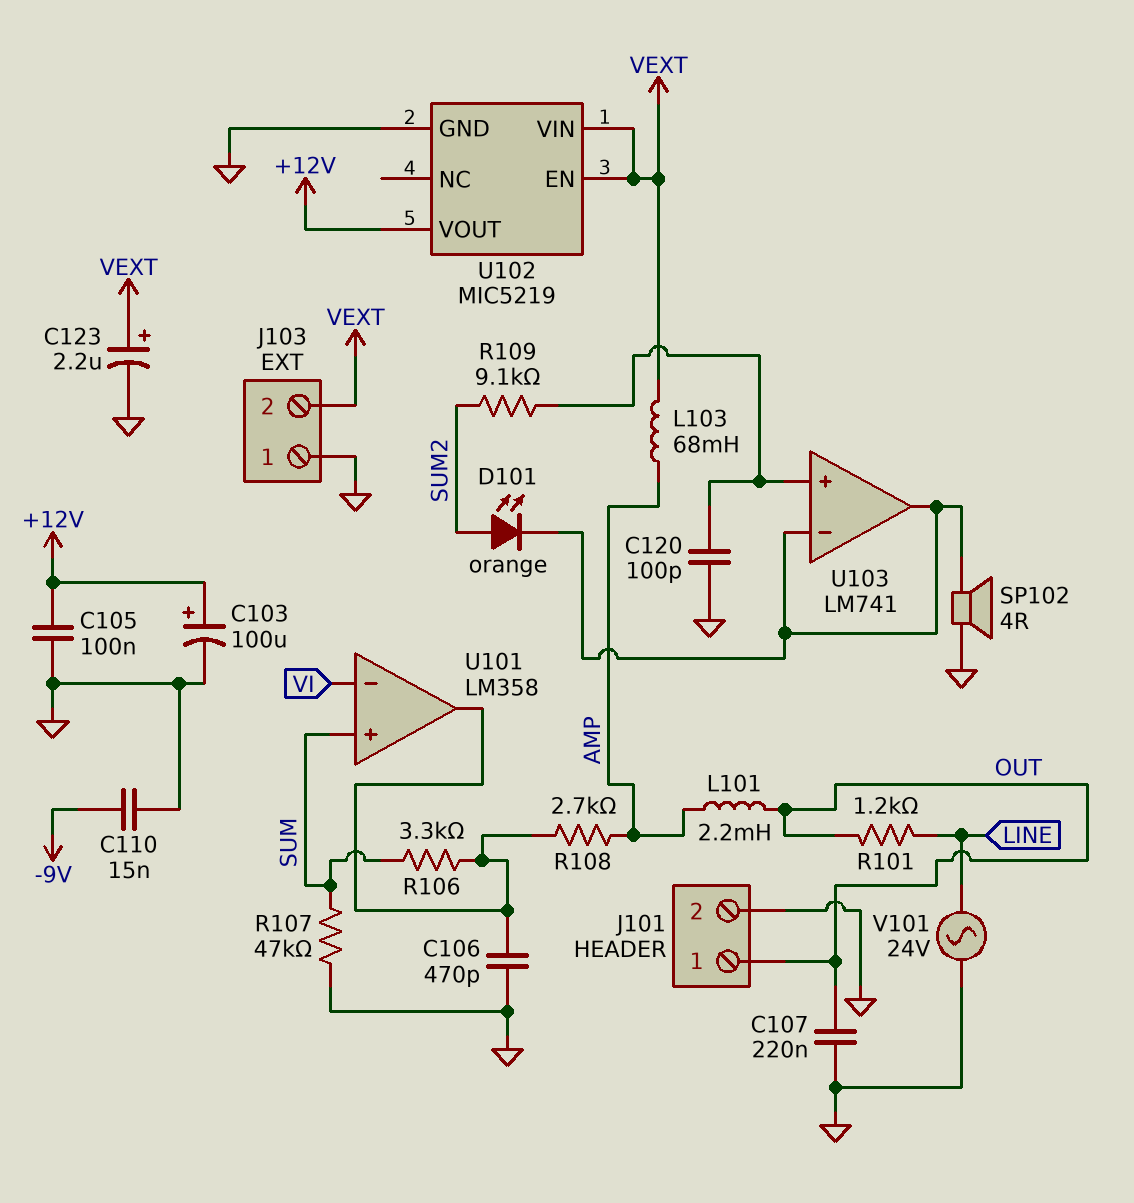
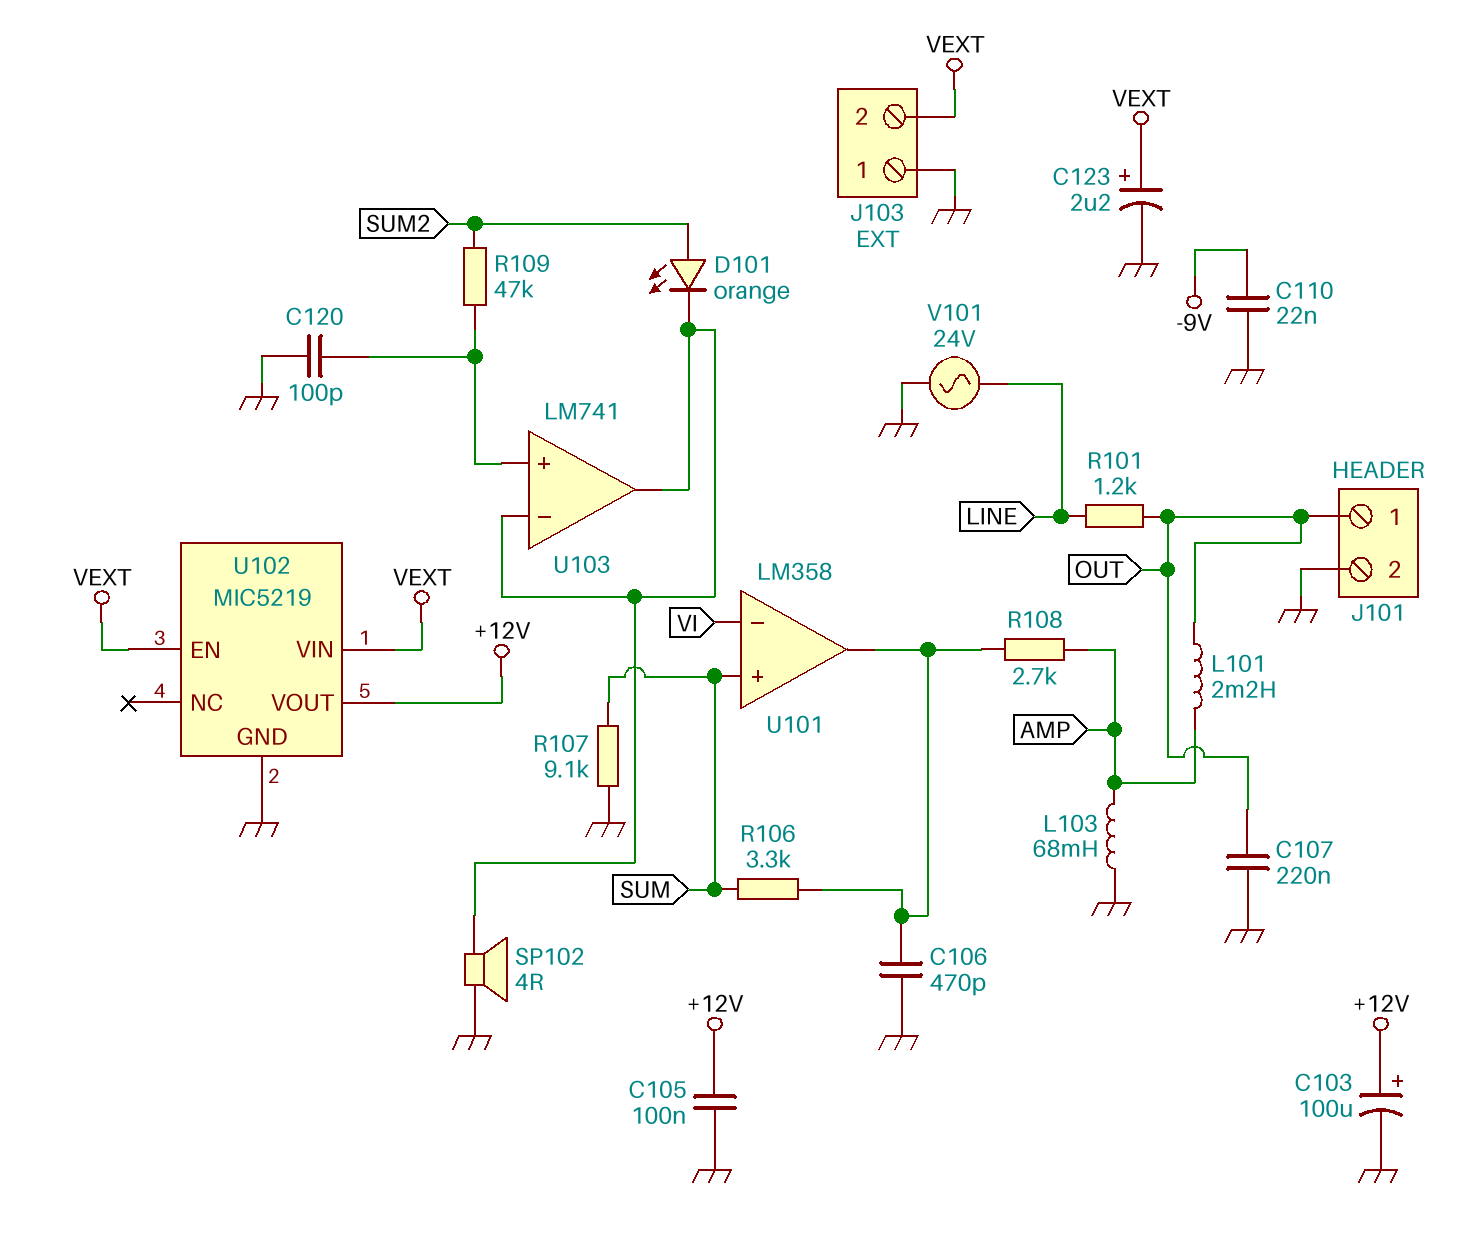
C110: 15nF (-9V, GND) -> 22nF (-9V, GND)
L103: 68mH (AMP, VEXT) -> 68mH (AMP, GND)
R107: 47k (GND, SUM) -> 9.1k (GND, SUM)
R109: 9.1k (SUM2, U103/in+) -> 47k (SUM2, U103/in+)

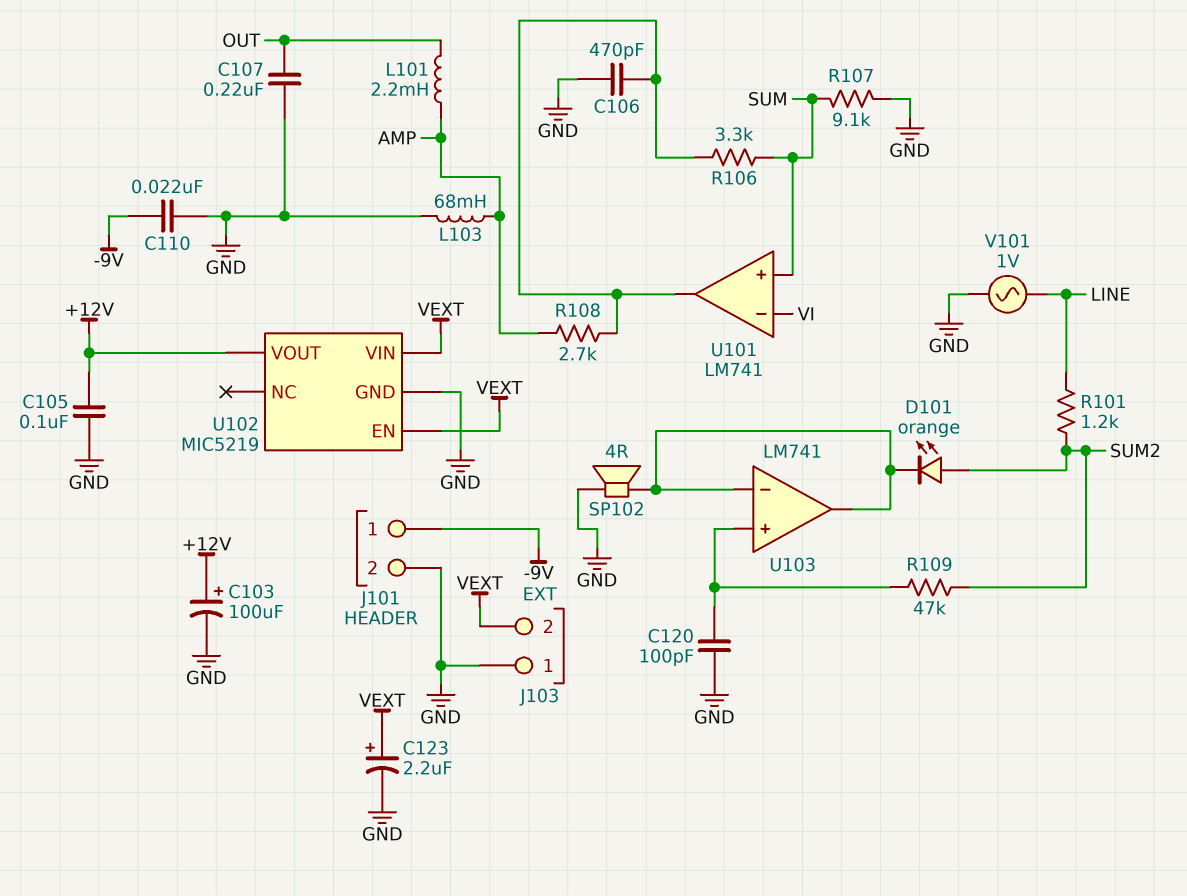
J101 pin 1: OUT -> -9V
R101: 1.2k (LINE, OUT) -> 1.2k (LINE, SUM2)
U101: LM358 -> LM741
V101: AC 24V (GND, LINE) -> AC 1V (GND, LINE)

